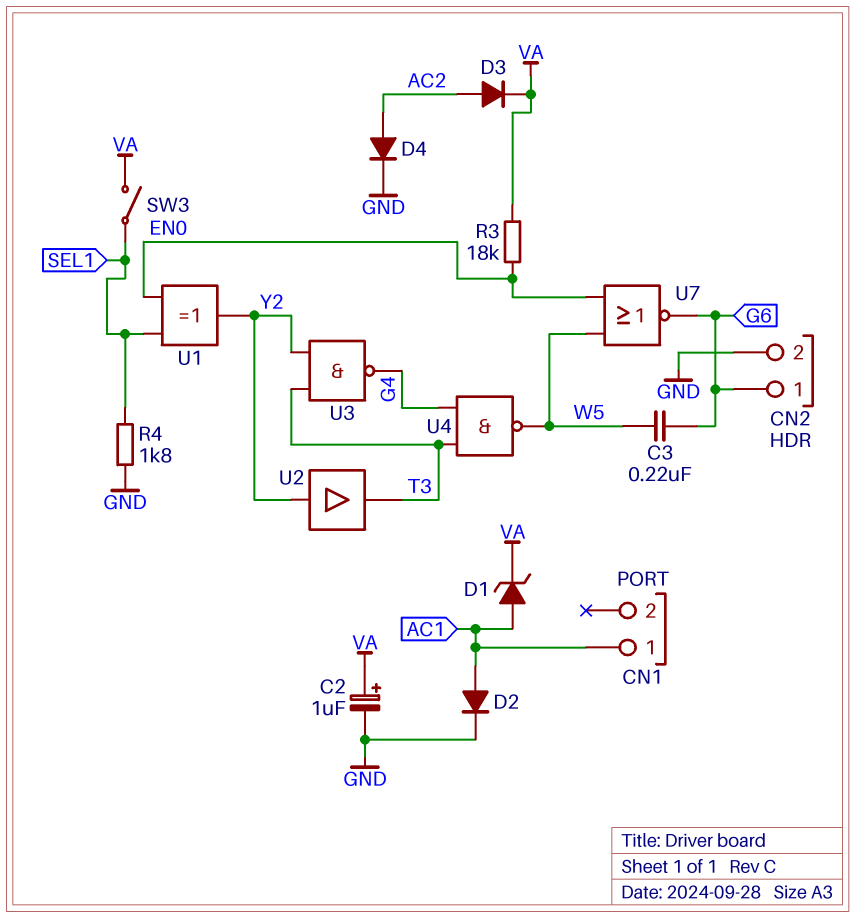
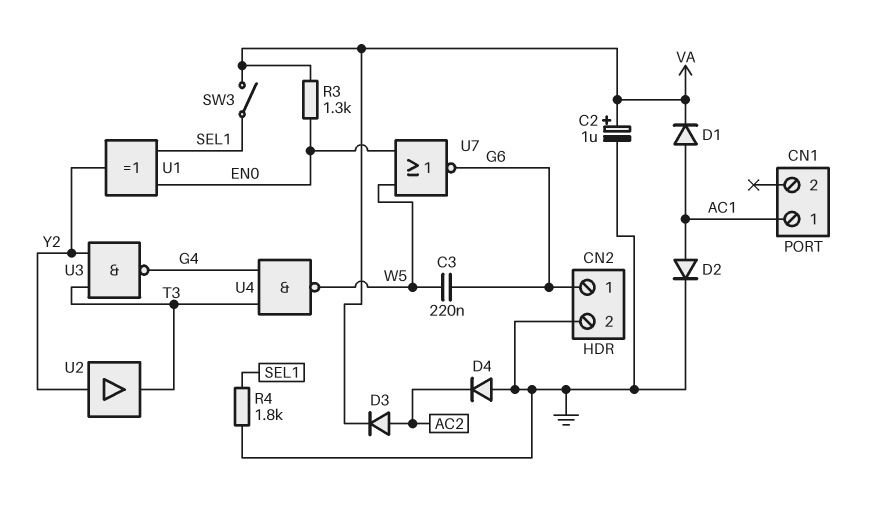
D1: zener (A AC1, K VA) -> diode (A AC1, K VA)
D4: diode (A AC2, K GND) -> diode (A GND, K AC2)
R3: 18k (EN0, VA) -> 1.3k (EN0, VA)

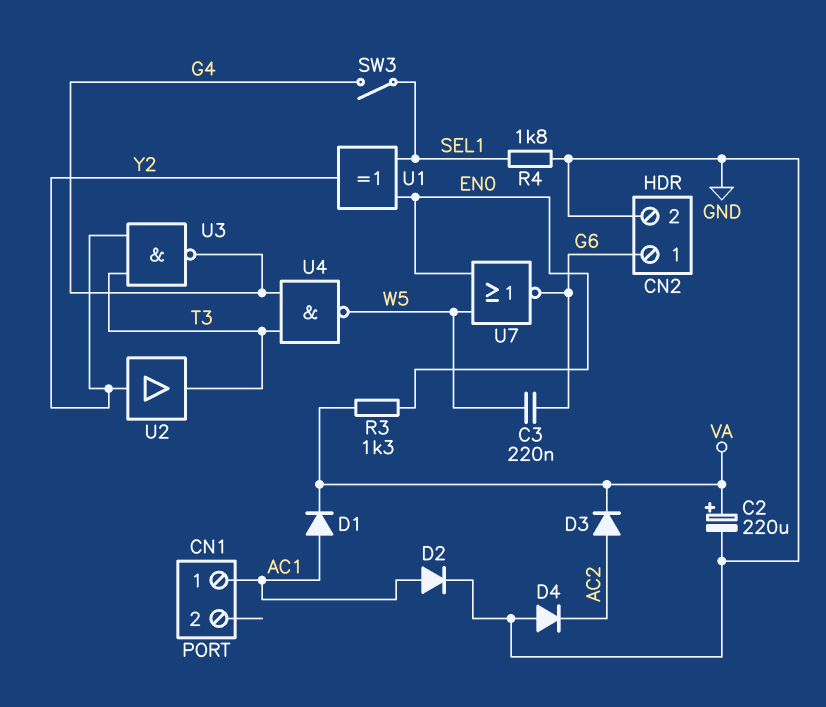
C2: 1uF (plus VA, minus GND) -> 220uF (plus VA, minus GND)
SW3: switch (SEL1, VA) -> switch (G4, SEL1)

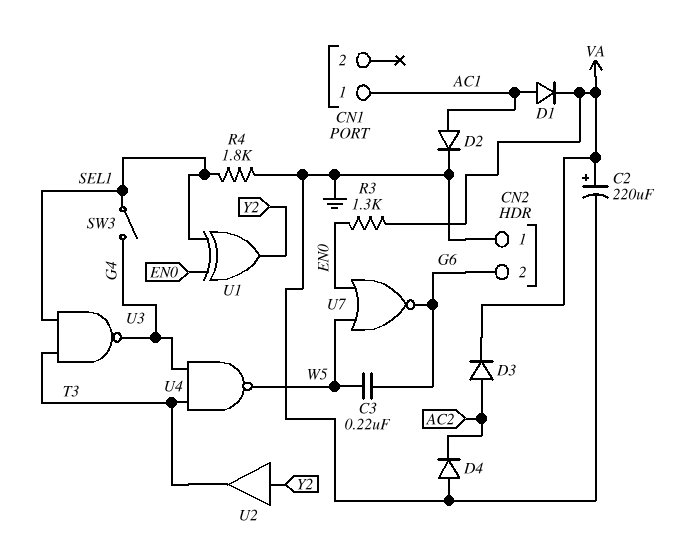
CN2 pin 1: G6 -> GND
CN2 pin 2: GND -> G6
U3: NAND (in T3, in Y2, out G4) -> NAND (in SEL1, in T3, out G4)

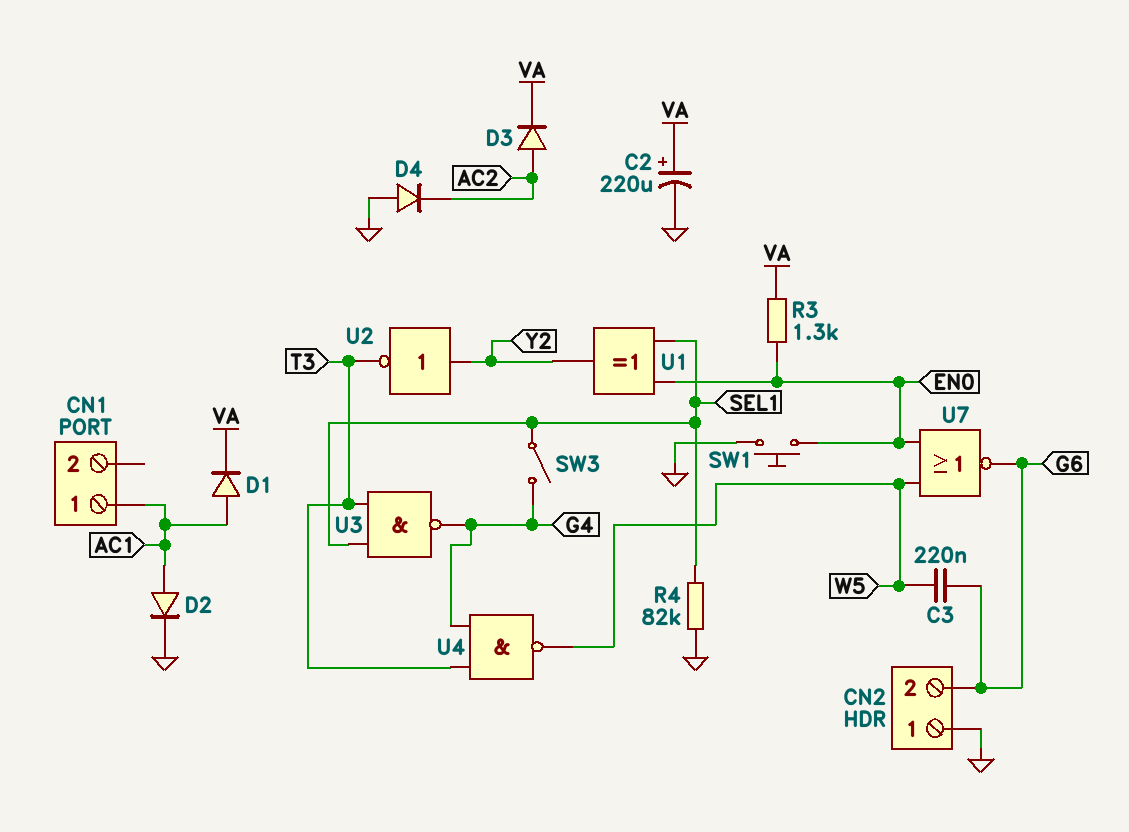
R4: 1.8k (GND, SEL1) -> 82k (GND, SEL1)
SW1: none -> button (EN0, GND)
U2: buffer (in Y2, out T3) -> NOT (in Y2, out T3)

